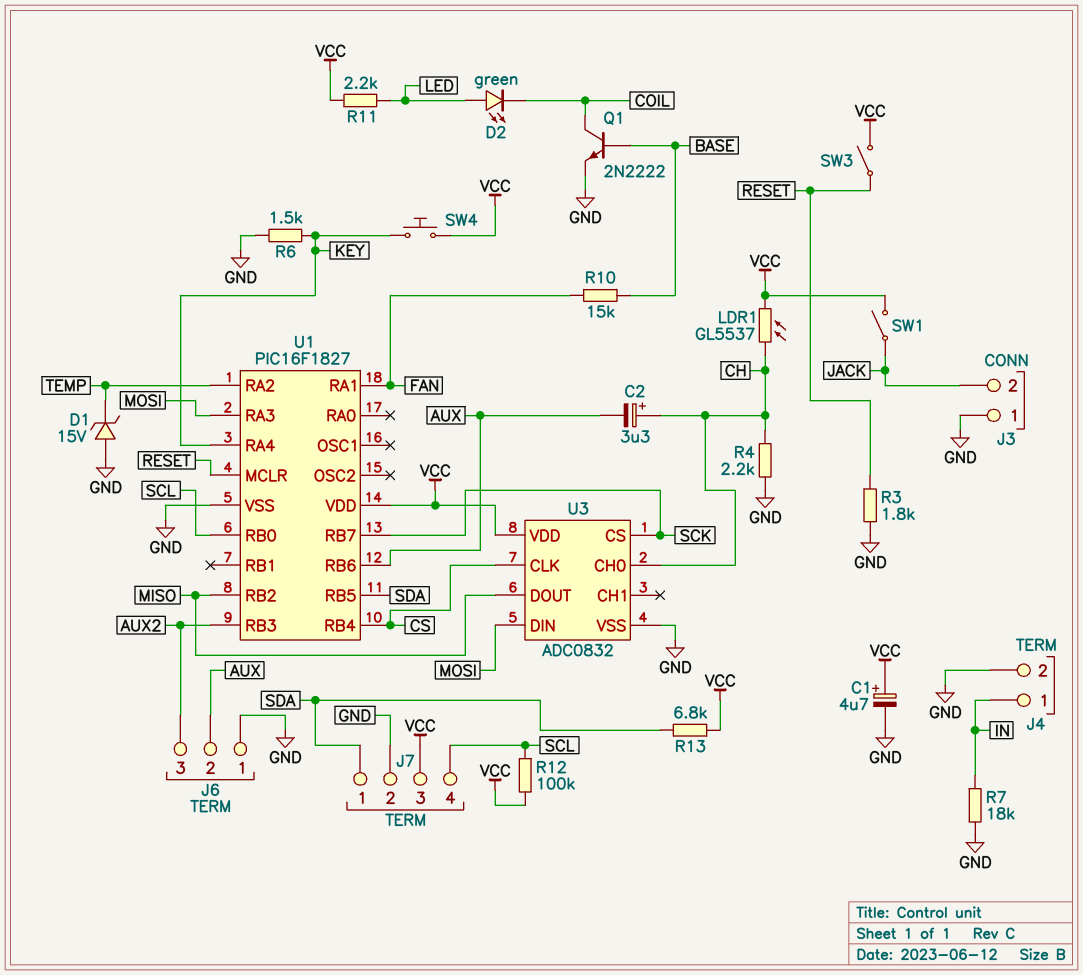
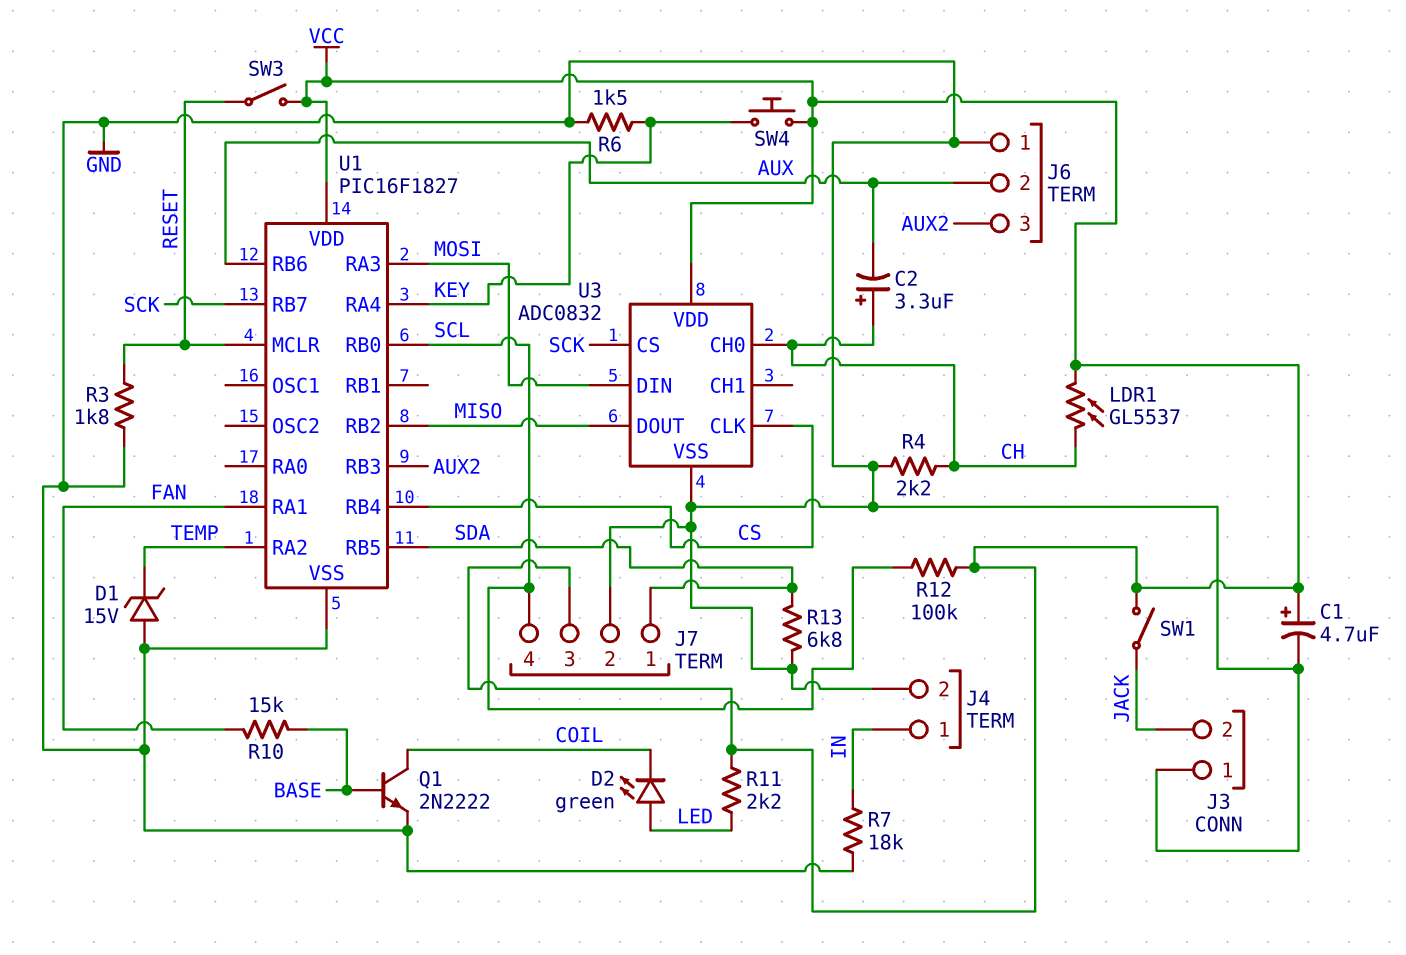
R13: 6.8k (SDA, VCC) -> 6.8k (GND, SDA)

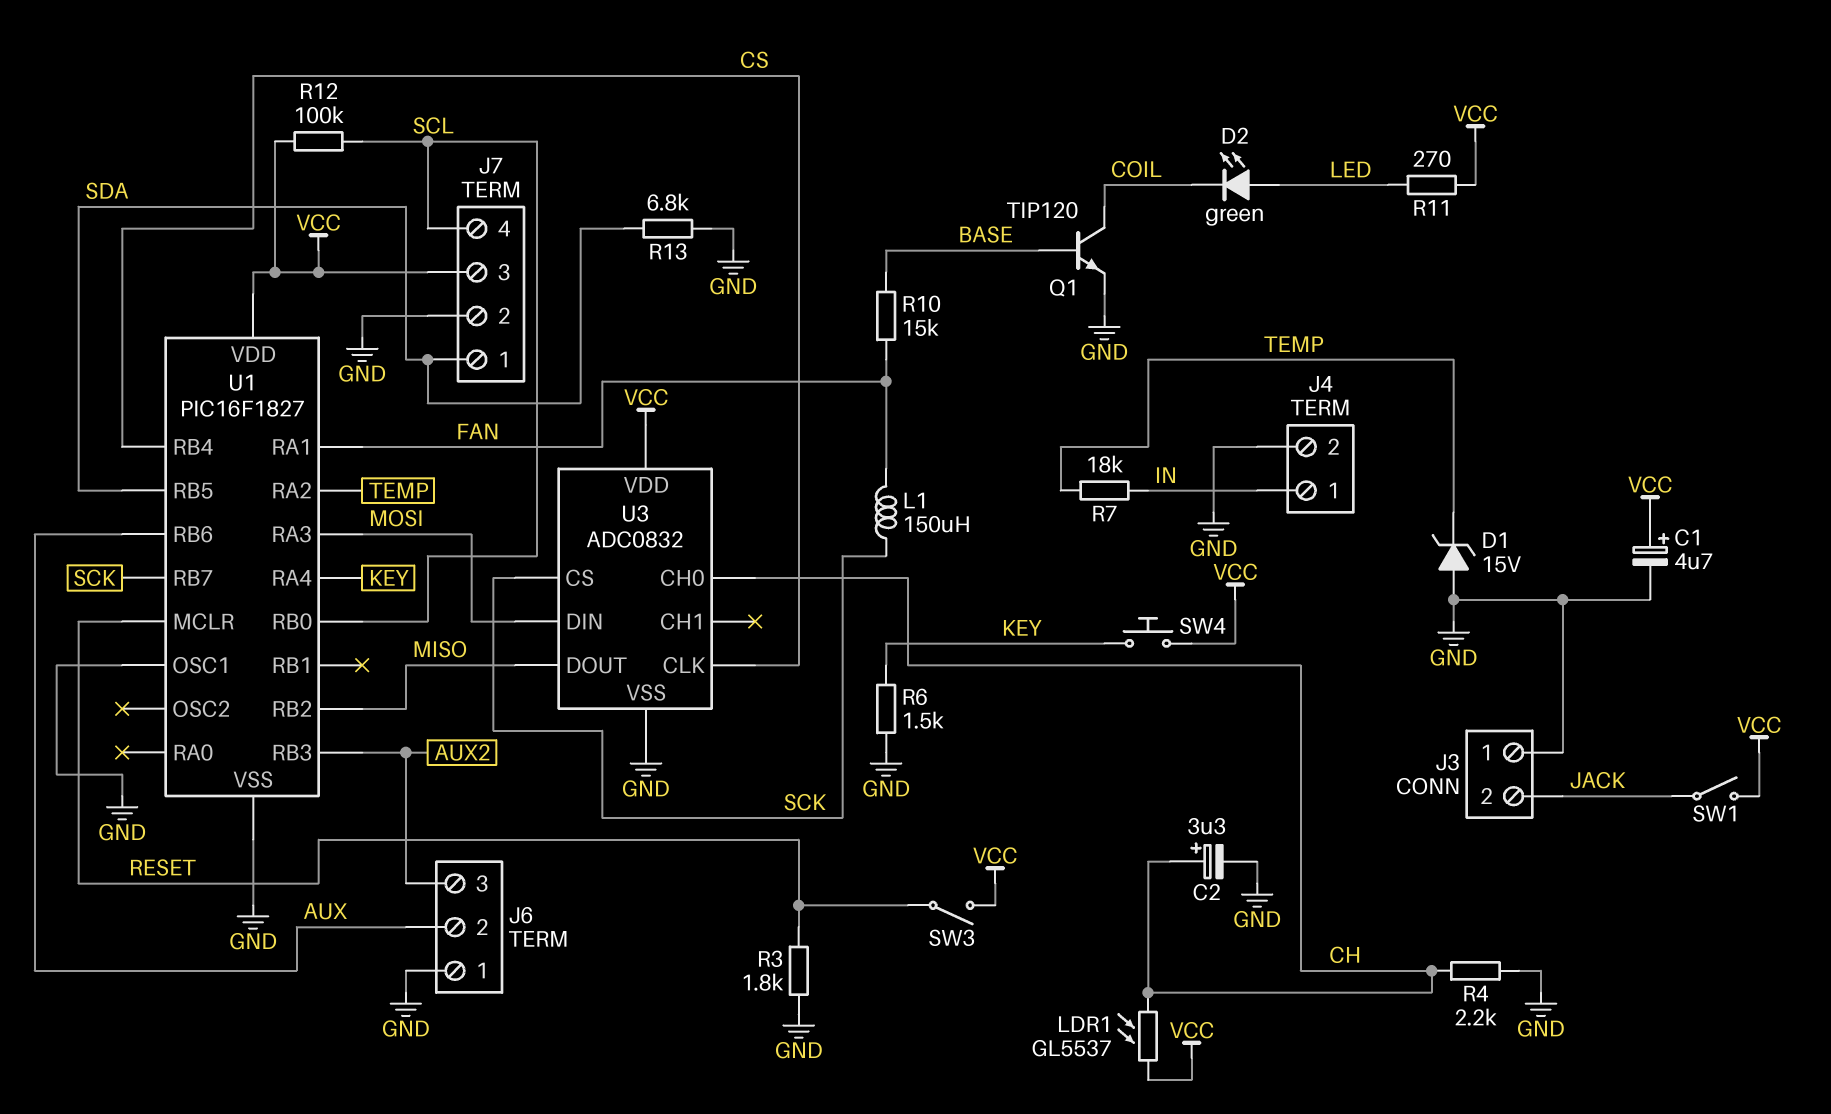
C2: 3.3uF (plus CH, minus AUX) -> 3.3uF (plus CH, minus GND)
L1: none -> 150uH (FAN, SCK)
Q1: NPN 2N2222 (B BASE, C COIL, E GND) -> NPN TIP120 (B BASE, C COIL, E GND)
R7: 18k (GND, IN) -> 18k (IN, TEMP)
R11: 2.2k (LED, VCC) -> 270 (LED, VCC)
U1 pin OSC1: none -> GND

